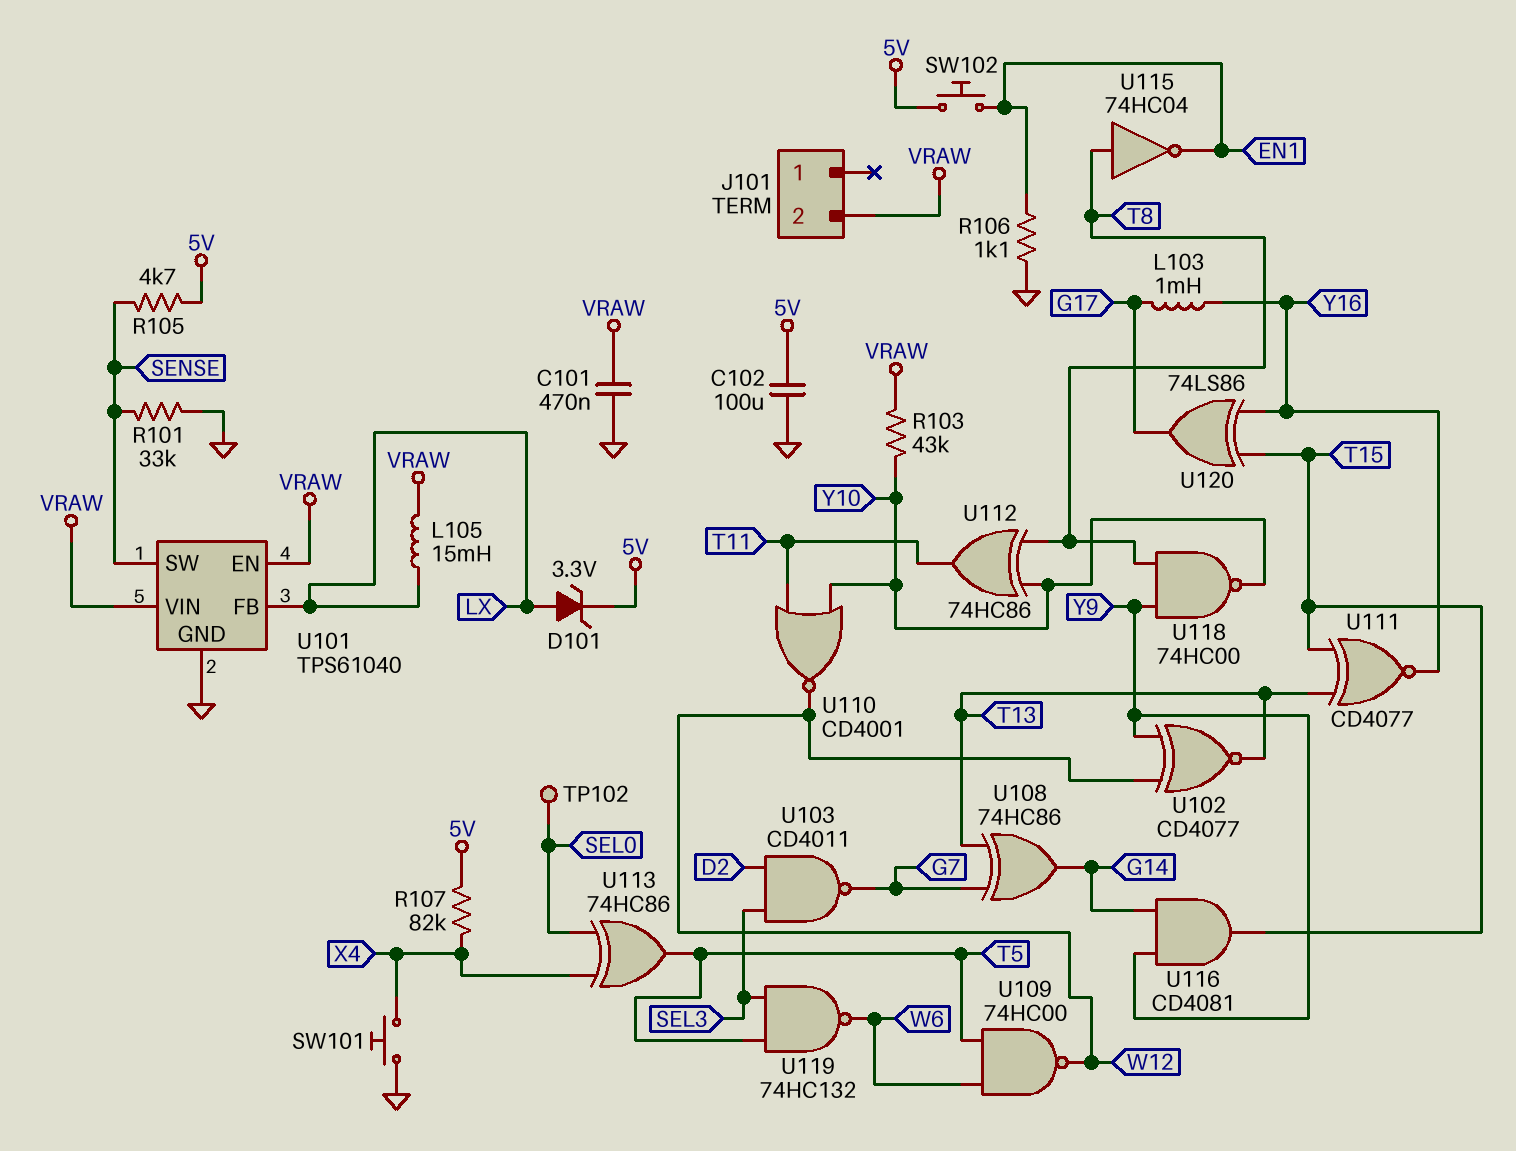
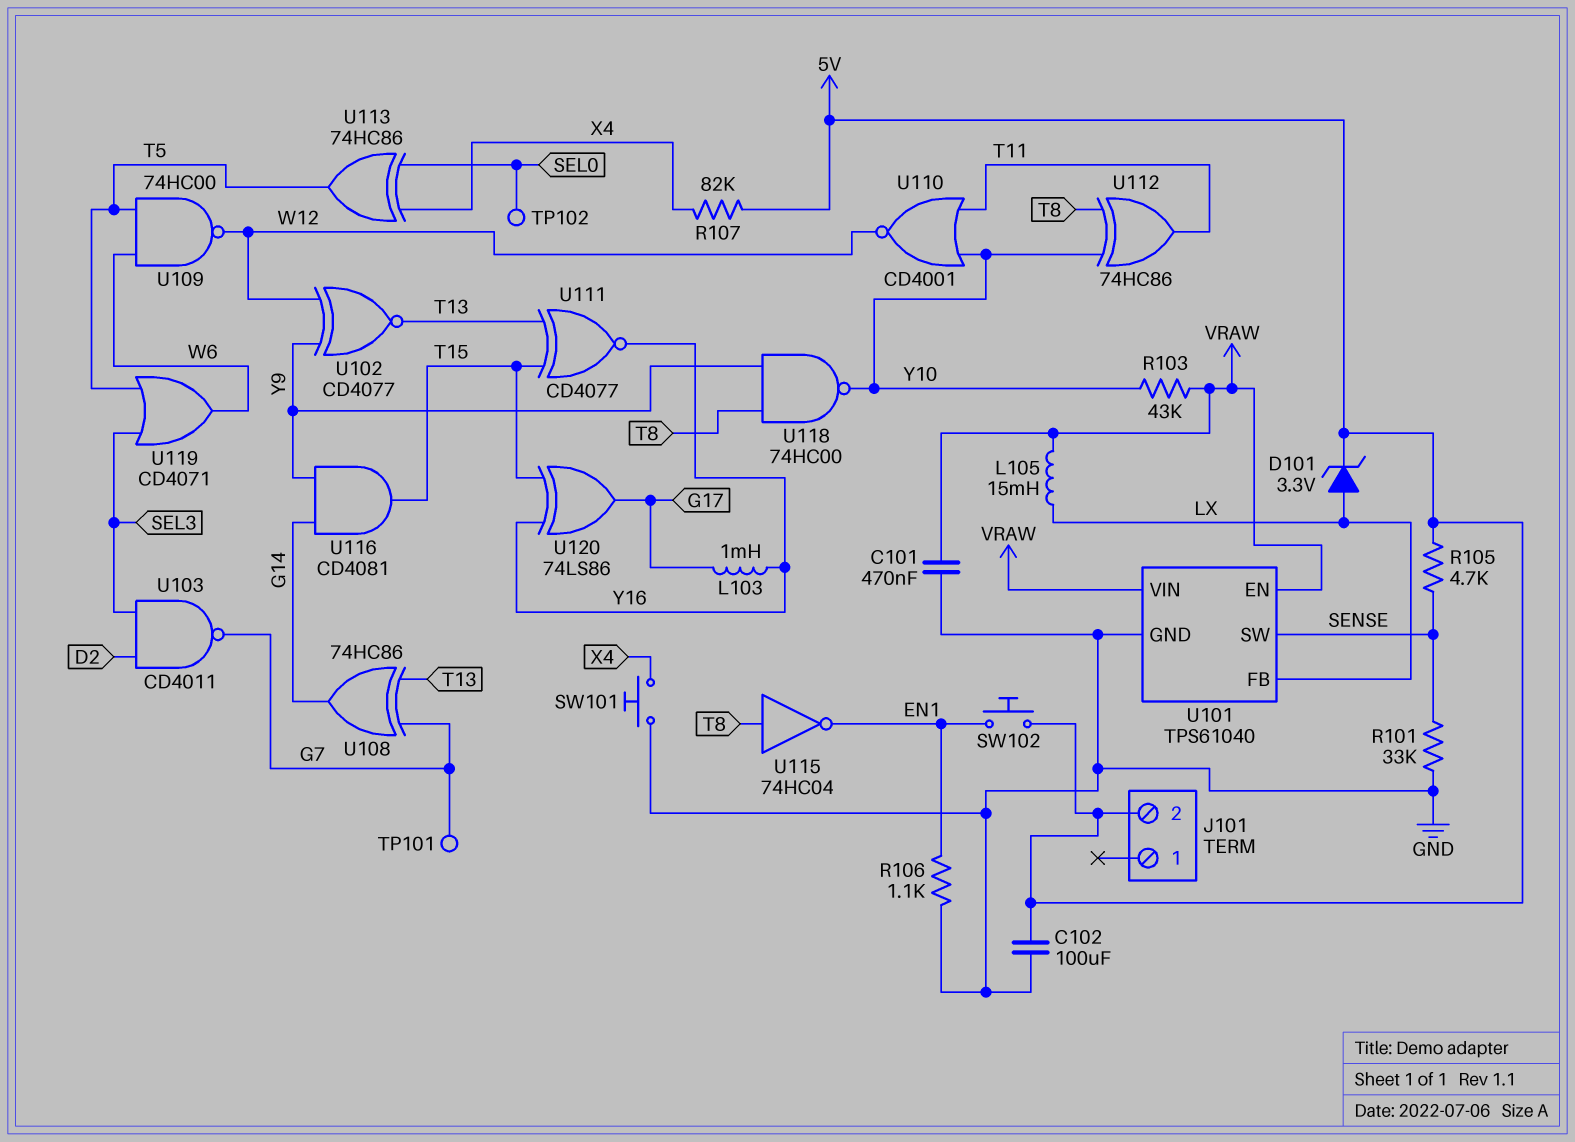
J101 pin 2: VRAW -> 5V
TP101: none -> test point (G7)
U119: NAND 74HC132 (in SEL3, in T5, out W6) -> OR CD4071 (in SEL3, in T5, out W6)

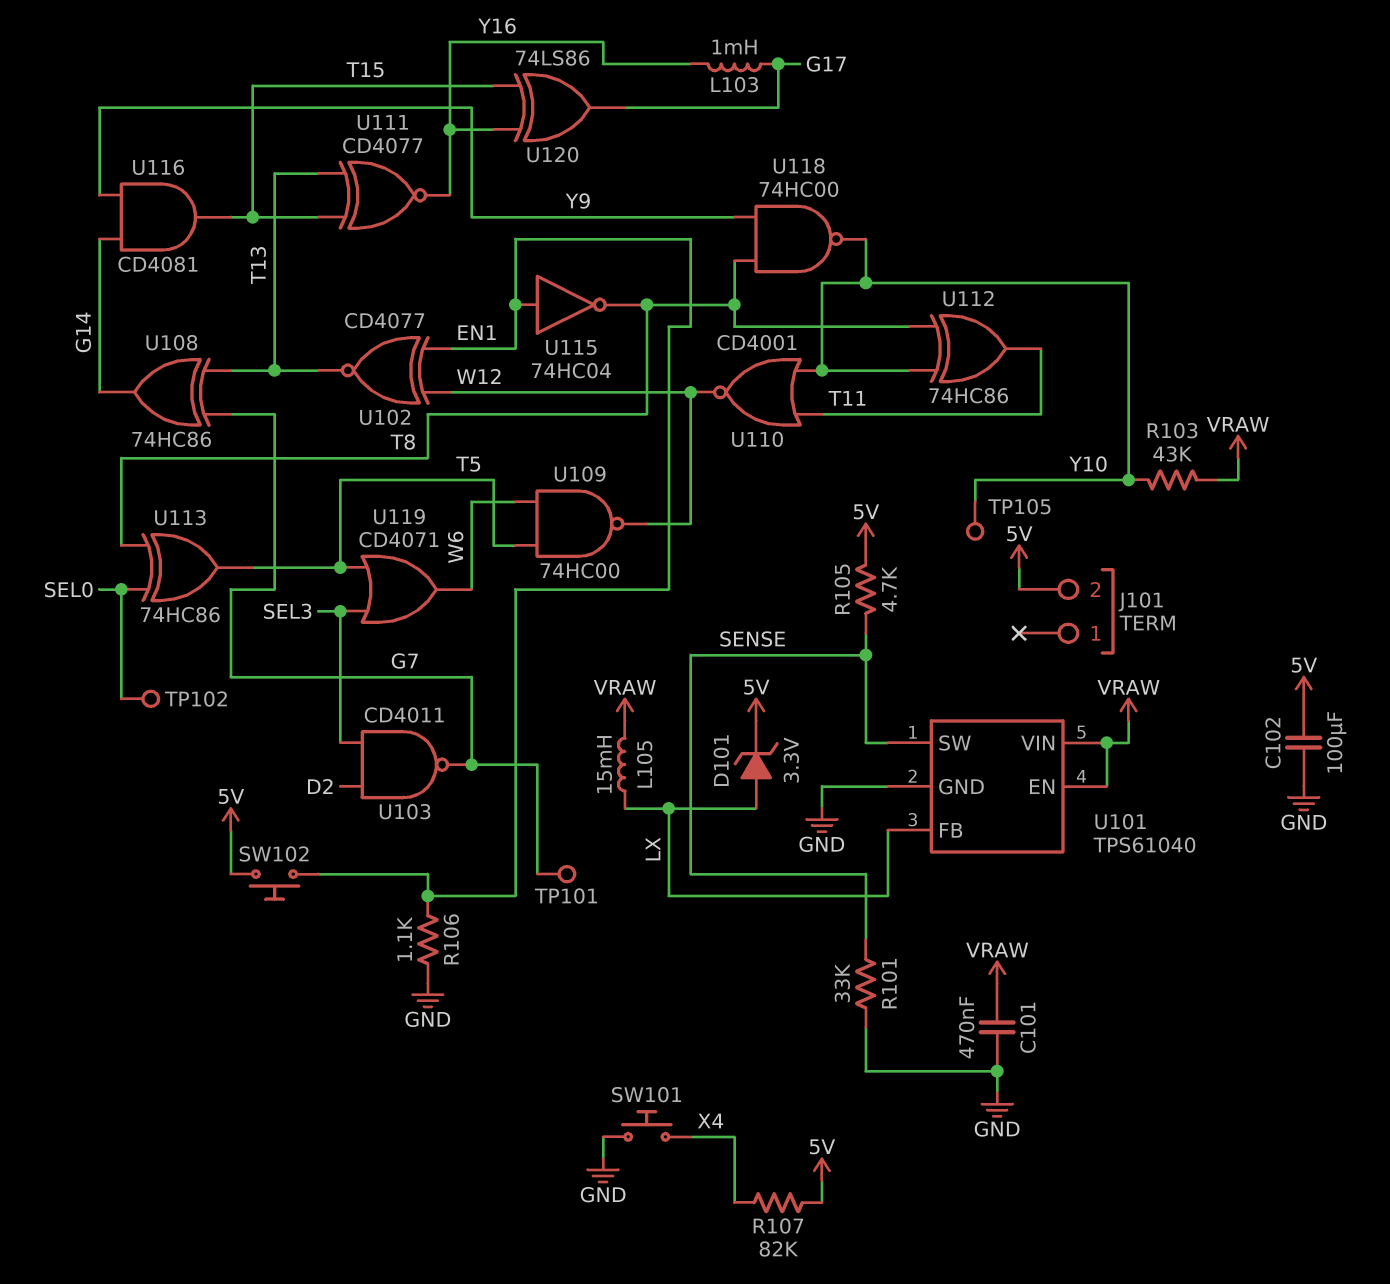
TP105: none -> test point (Y10)
U102: XNOR CD4077 (in W12, in Y9, out T13) -> XNOR CD4077 (in EN1, in W12, out T13)
U113: XOR 74HC86 (in SEL0, in X4, out T5) -> XOR 74HC86 (in SEL0, in T8, out T5)
U115: NOT 74HC04 (in T8, out EN1) -> NOT 74HC04 (in EN1, out T8)

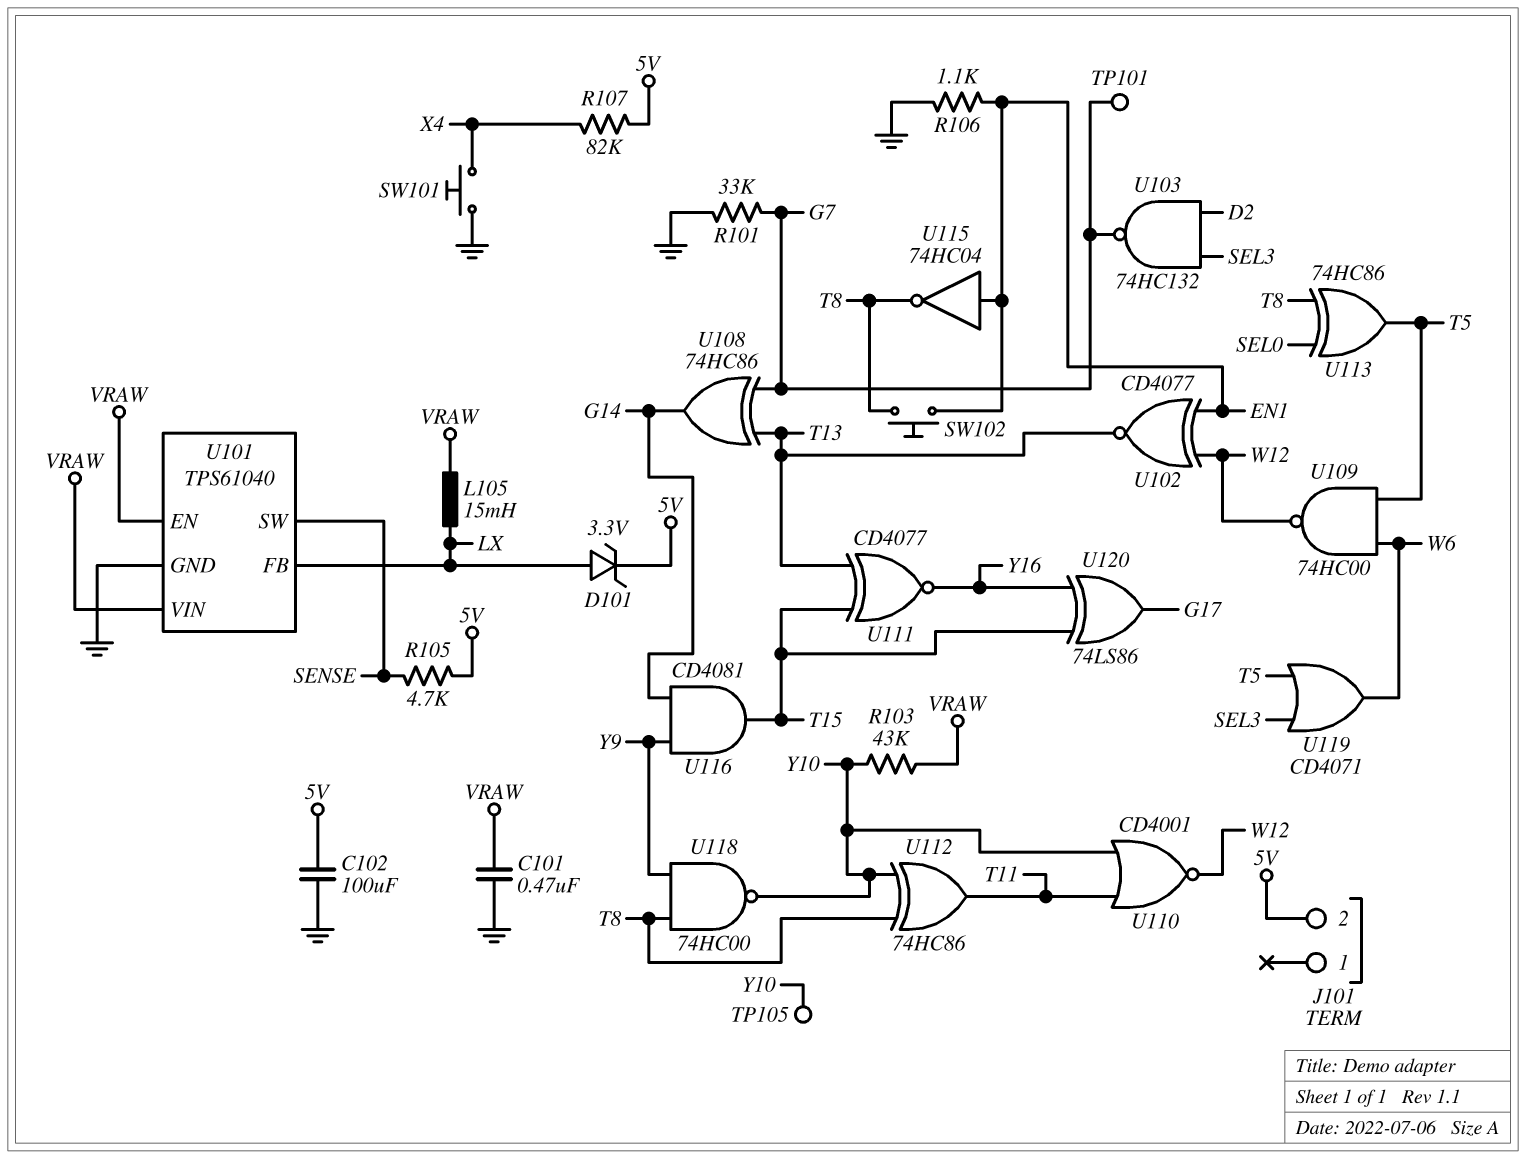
L103: 1mH (G17, Y16) -> none
R101: 33k (GND, SENSE) -> 33k (G7, GND)
SW102: button (5V, EN1) -> button (EN1, T8)
TP102: test point (SEL0) -> none
U103: NAND CD4011 (in D2, in SEL3, out G7) -> NAND 74HC132 (in D2, in SEL3, out G7)

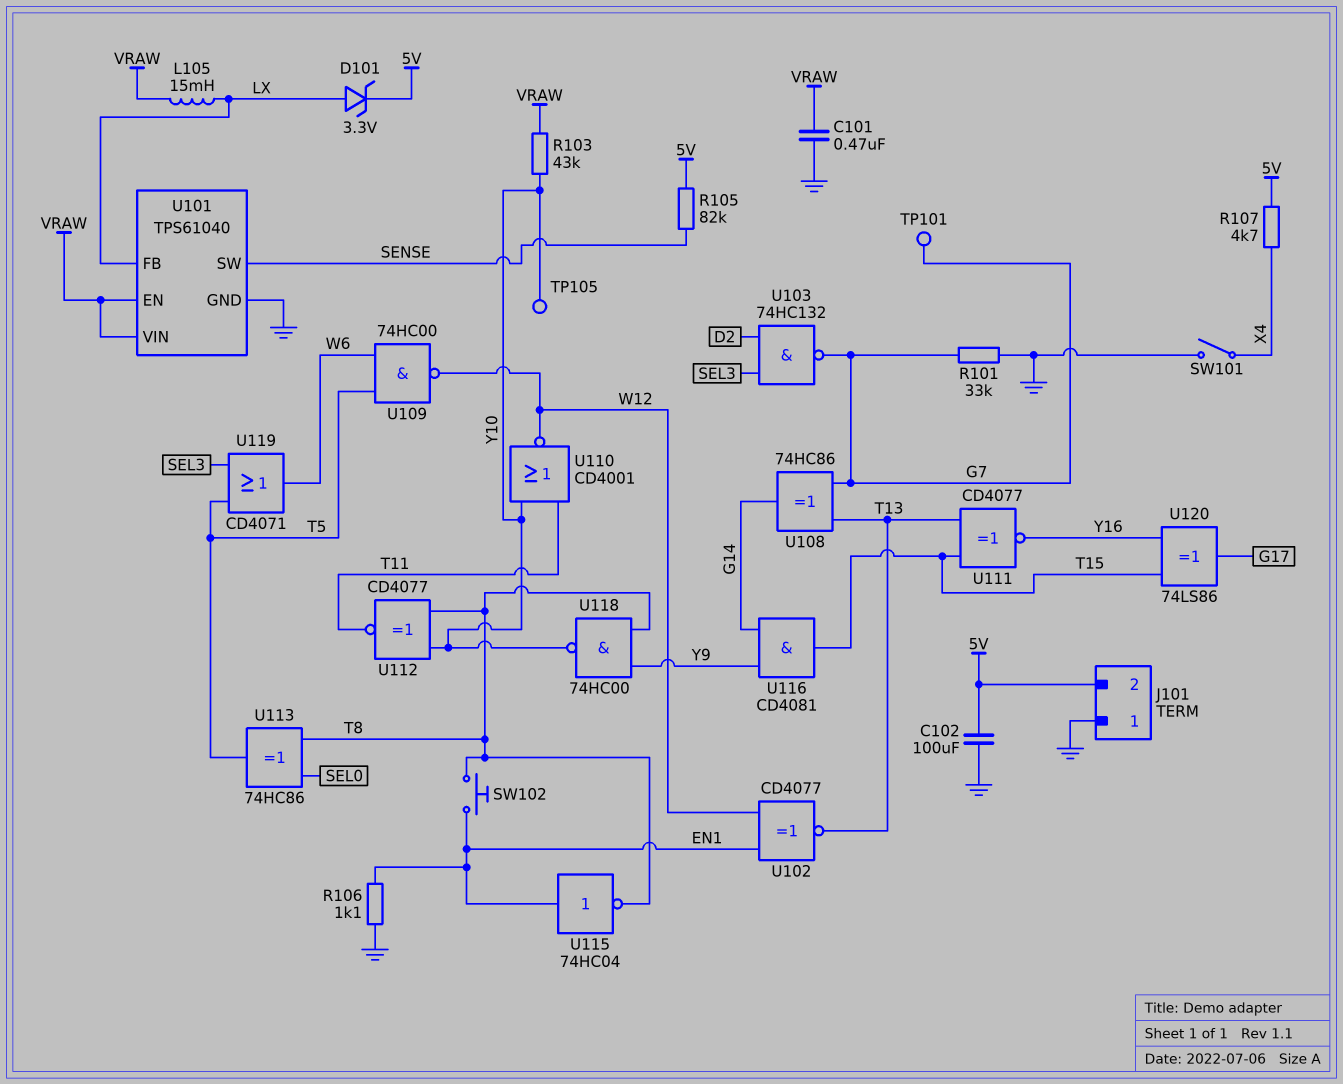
J101 pin 1: none -> GND
R105: 4.7k (5V, SENSE) -> 82k (5V, SENSE)
R107: 82k (5V, X4) -> 4.7k (5V, X4)
SW101: button (GND, X4) -> switch (GND, X4)
U112: XOR 74HC86 (in T8, in Y10, out T11) -> XNOR CD4077 (in T8, in Y10, out T11)

